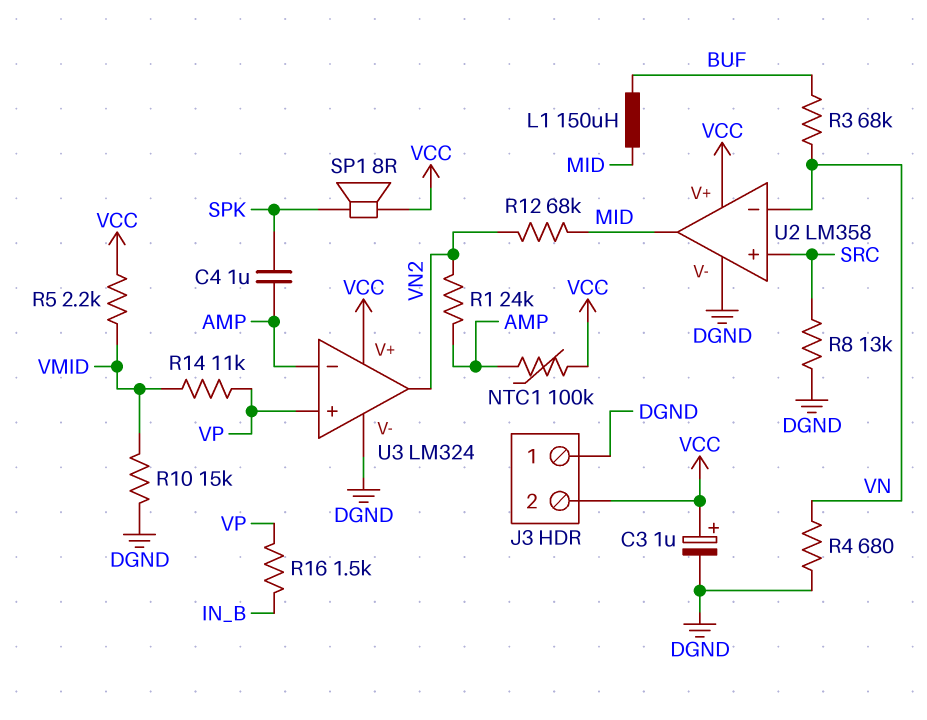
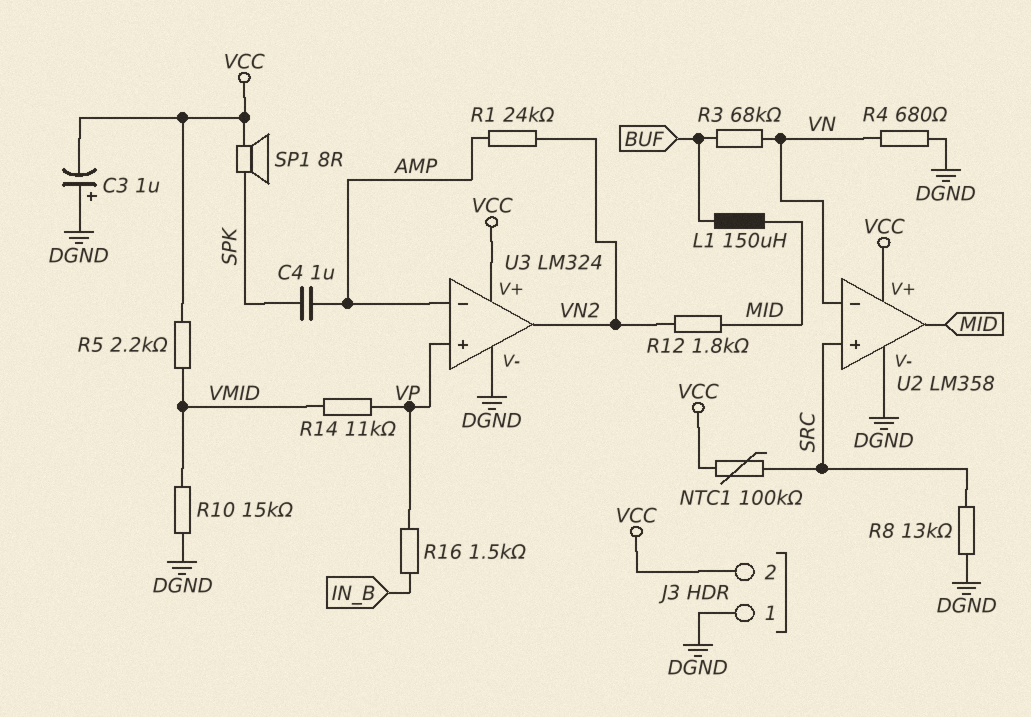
C3: 1uF (plus VCC, minus DGND) -> 1uF (plus DGND, minus VCC)
NTC1: 100k (AMP, VCC) -> 100k (SRC, VCC)
R12: 68k (MID, VN2) -> 1.8k (MID, VN2)

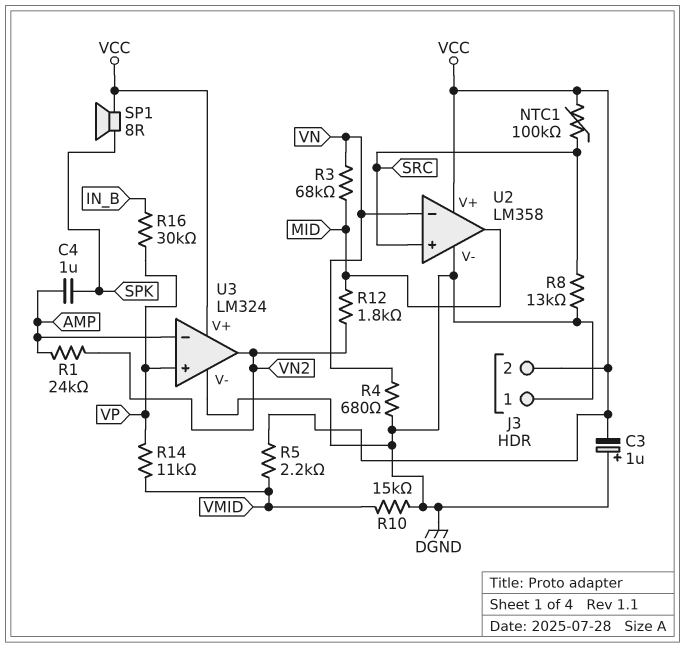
L1: 150uH (BUF, MID) -> none
R3: 68k (BUF, VN) -> 68k (MID, VN)
R16: 1.5k (IN_B, VP) -> 30k (IN_B, VP)

